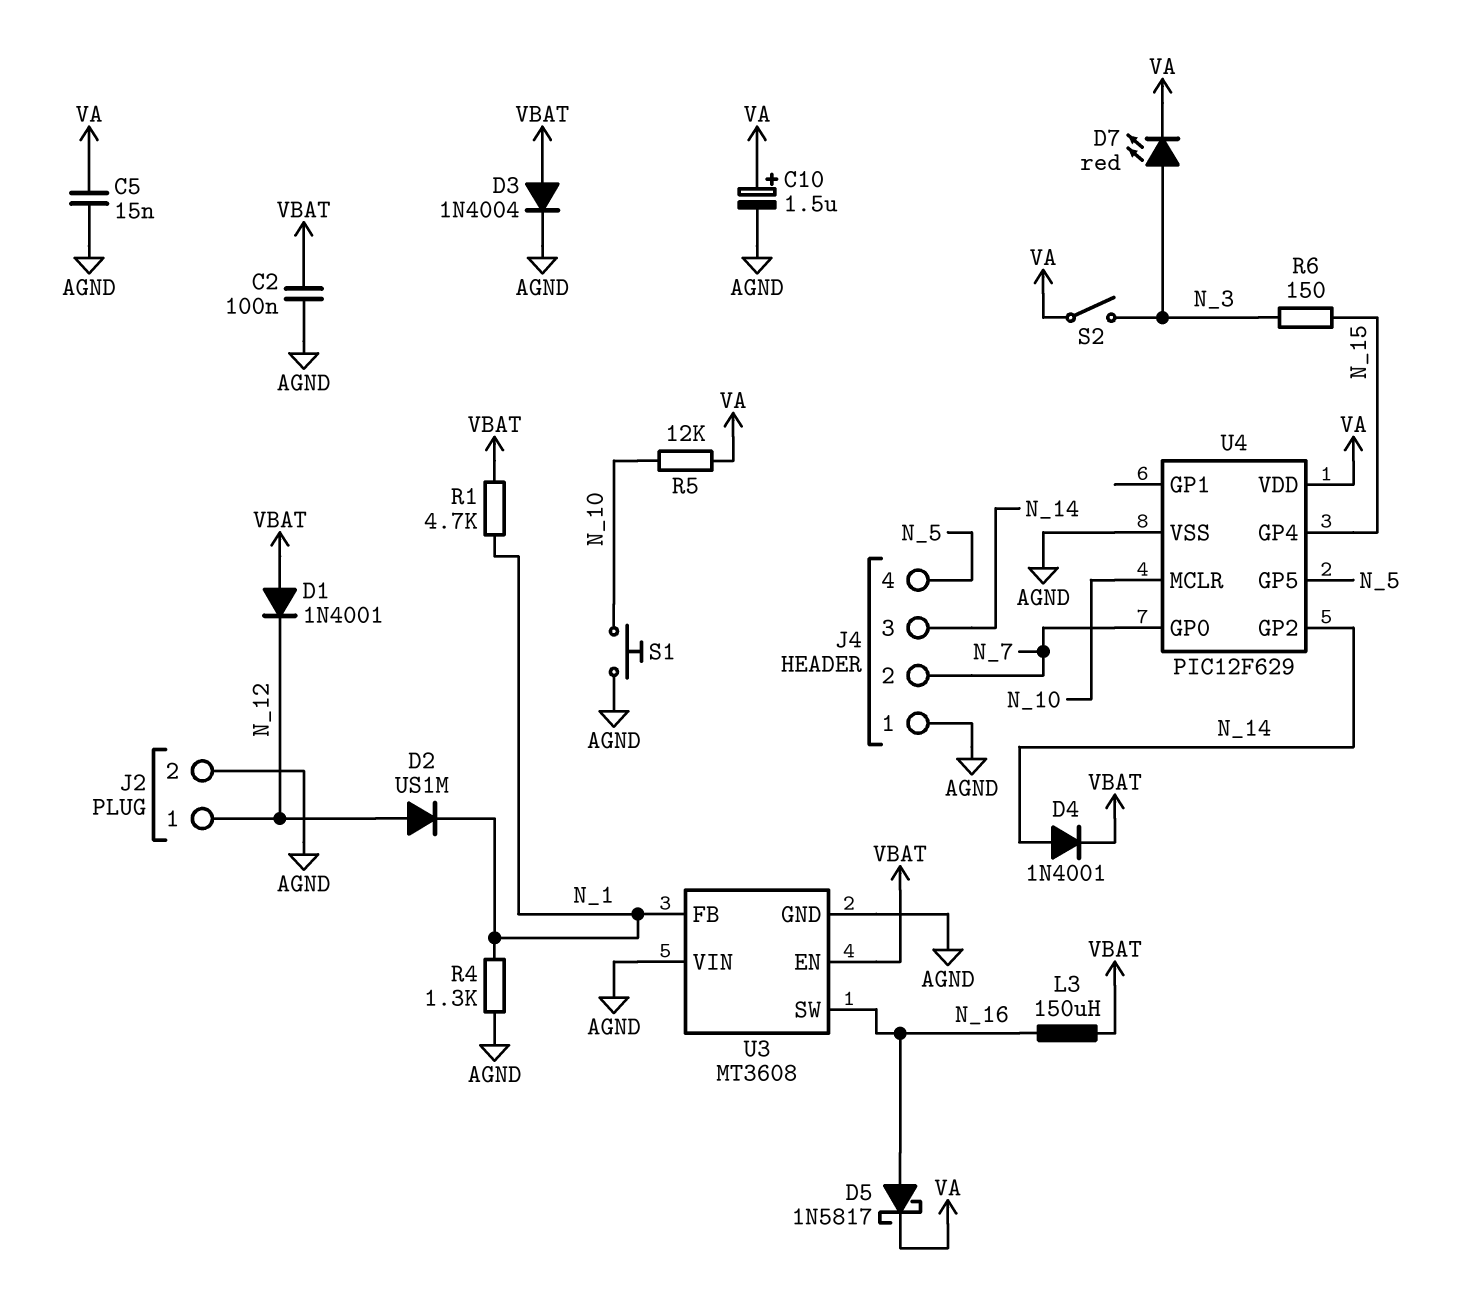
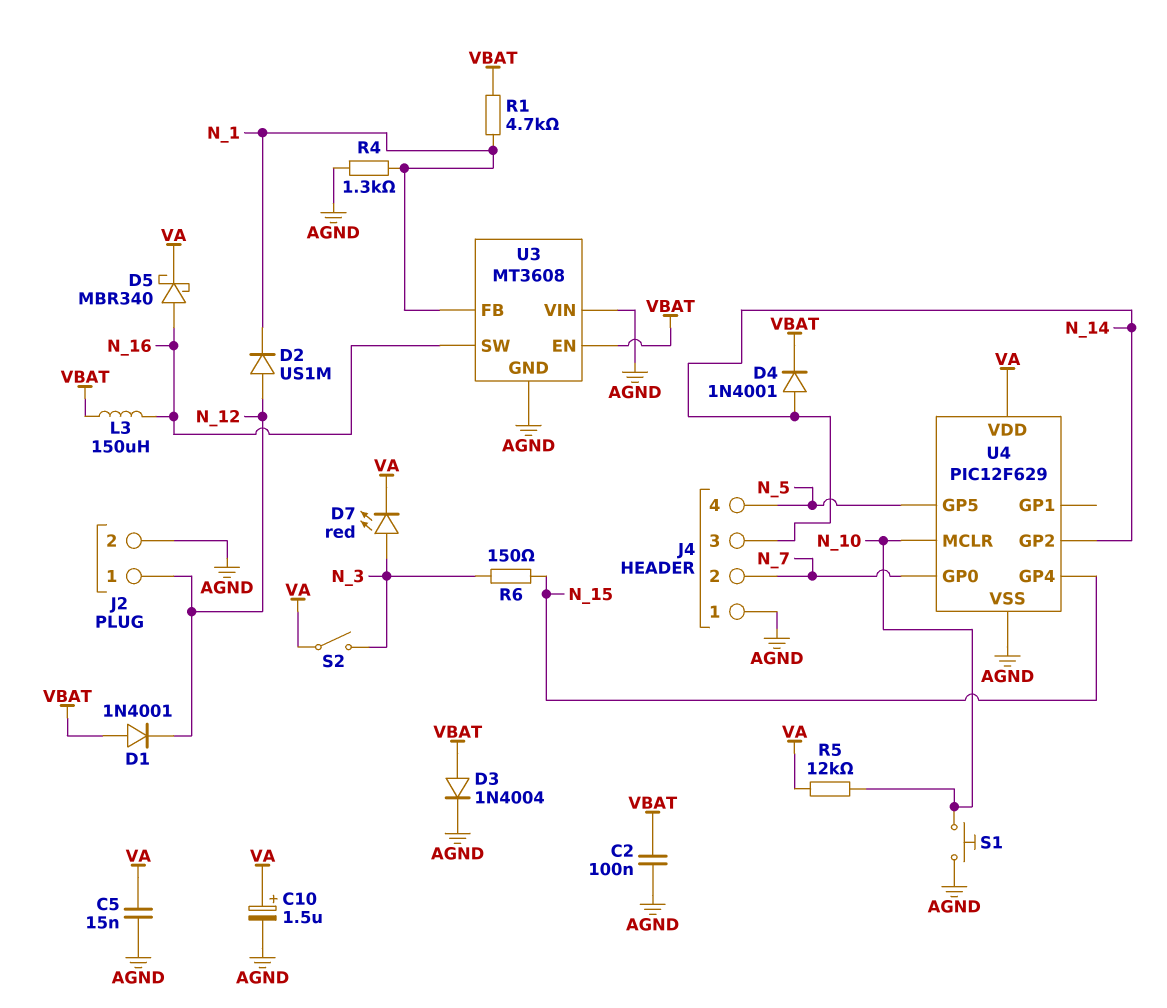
D5: schottky 1N5817 (A N_16, K VA) -> schottky MBR340 (A N_16, K VA)

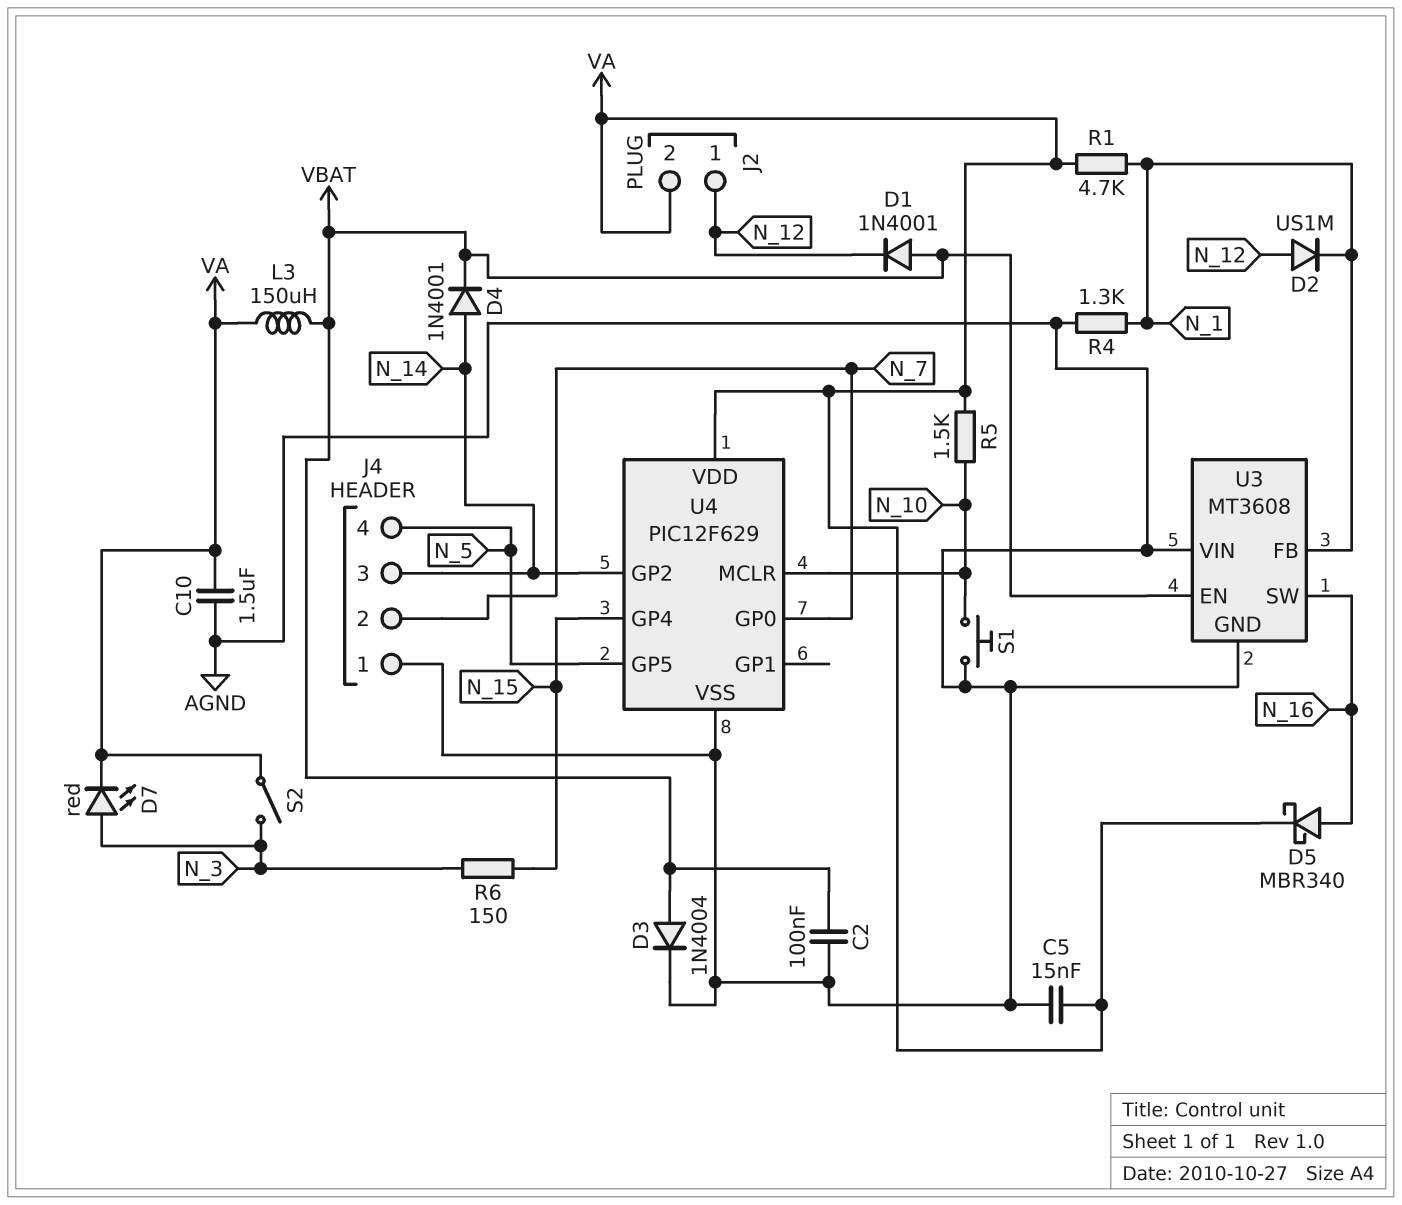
C10: 1.5uF (plus VA, minus AGND) -> 1.5uF (AGND, VA)
J2 pin 2: AGND -> VA
L3: 150uH (N_16, VBAT) -> 150uH (VA, VBAT)
R1: 4.7k (N_1, VBAT) -> 4.7k (N_1, VA)
R5: 12k (N_10, VA) -> 1.5k (N_10, VA)

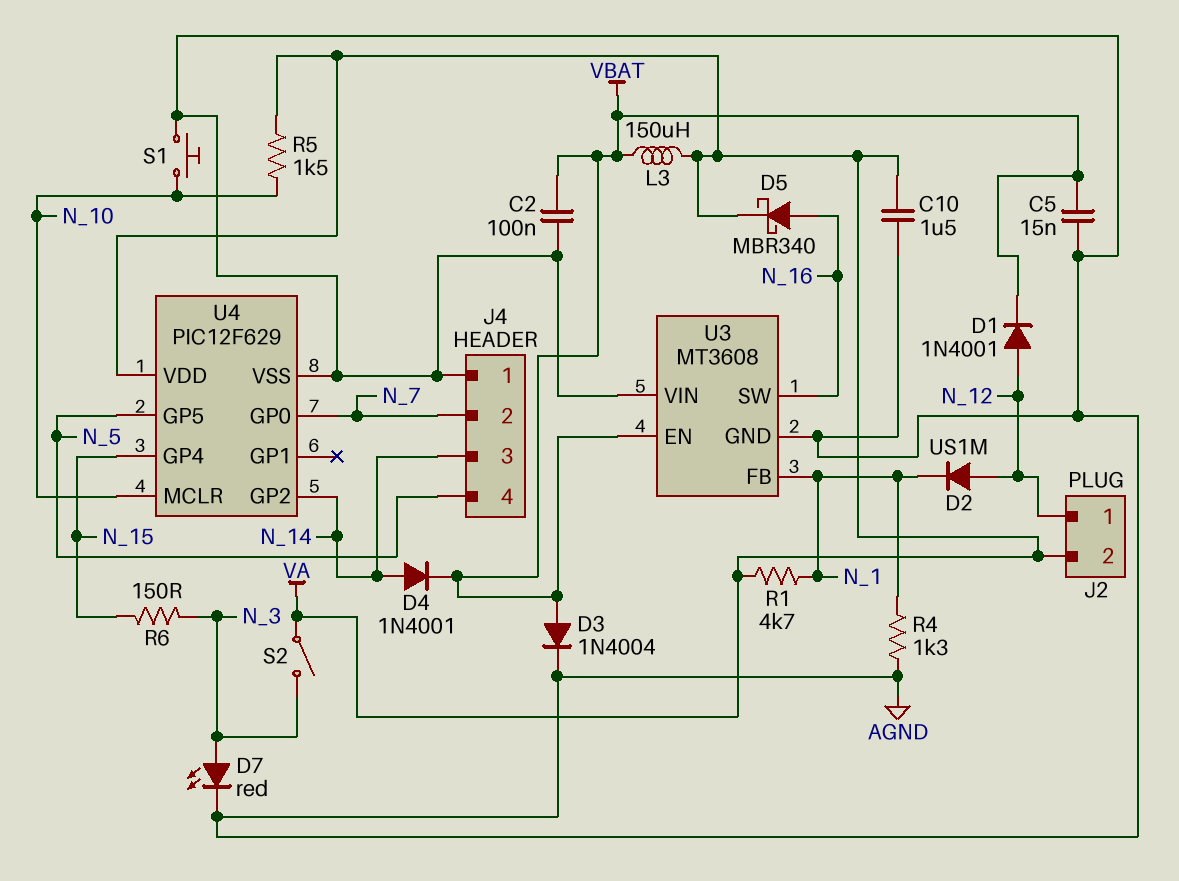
C5: 15nF (AGND, VA) -> 15nF (AGND, VBAT)
D1: diode 1N4001 (A VBAT, K N_12) -> diode 1N4001 (A N_12, K VBAT)
D7: LED red (A N_3, K VA) -> LED red (A N_3, K AGND)

